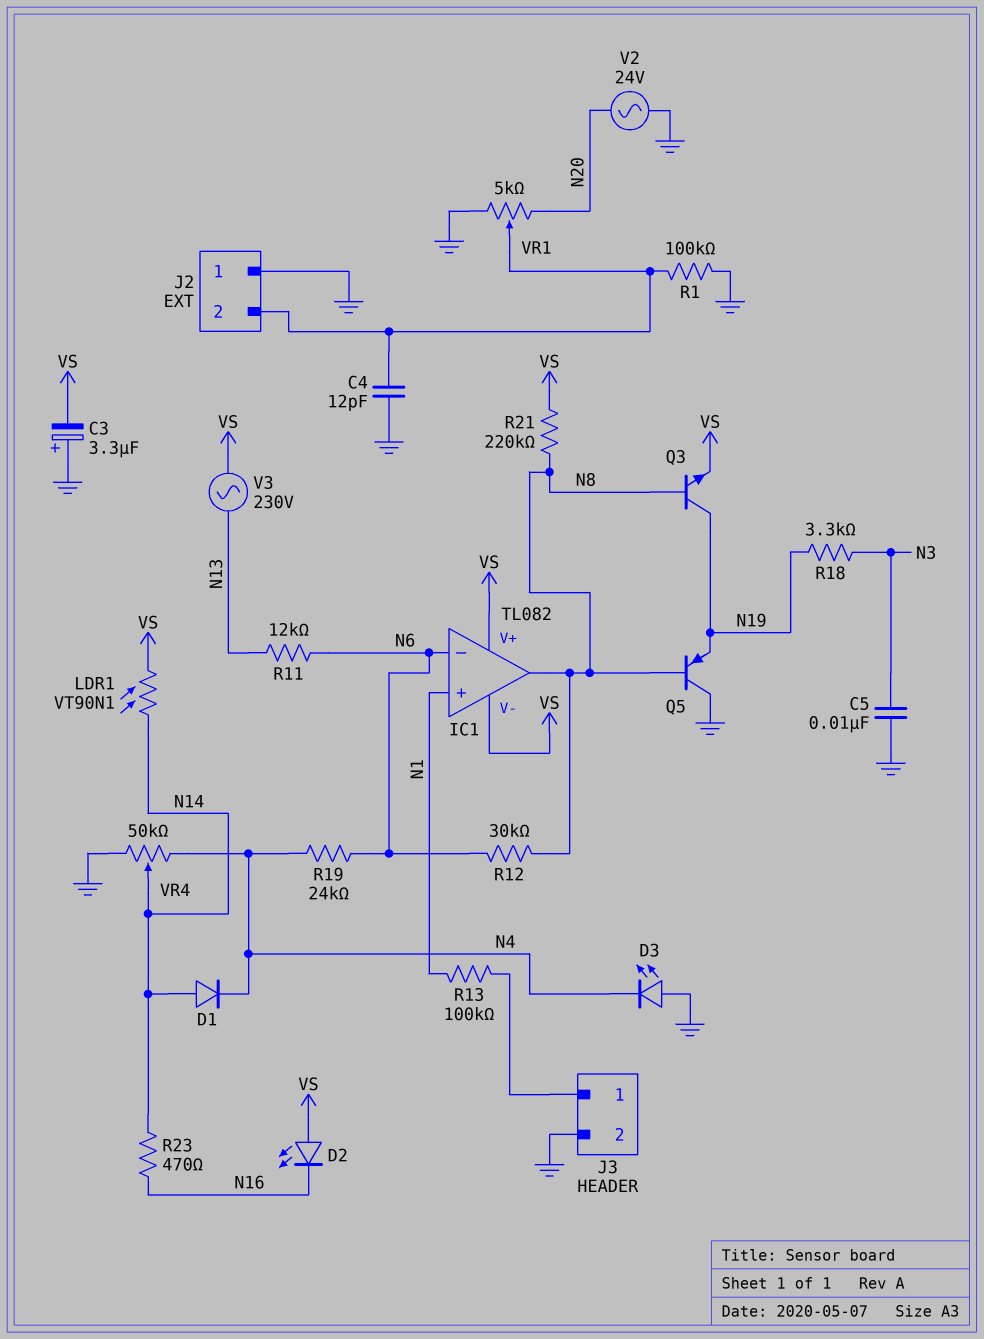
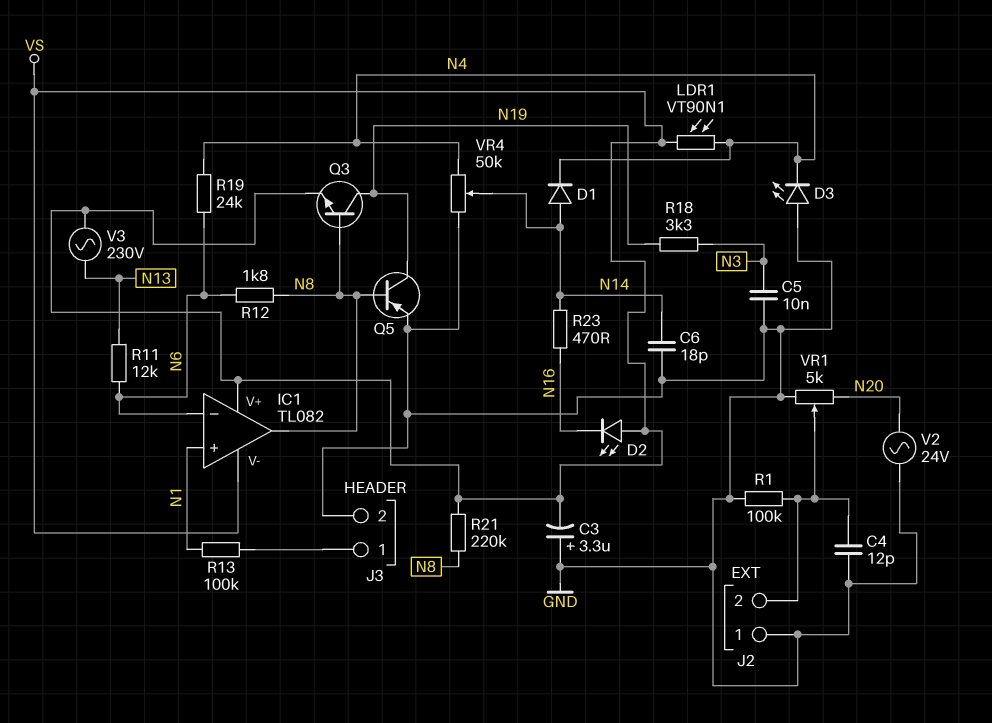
C6: none -> 18pF (GND, N14)
LDR1: VT90N1 (N14, VS) -> VT90N1 (N4, VS)
Q5: PNP (B N8, C GND, E N19) -> PNP (B N8, C N19, E GND)
R12: 30k (N6, N8) -> 1.8k (N6, N8)

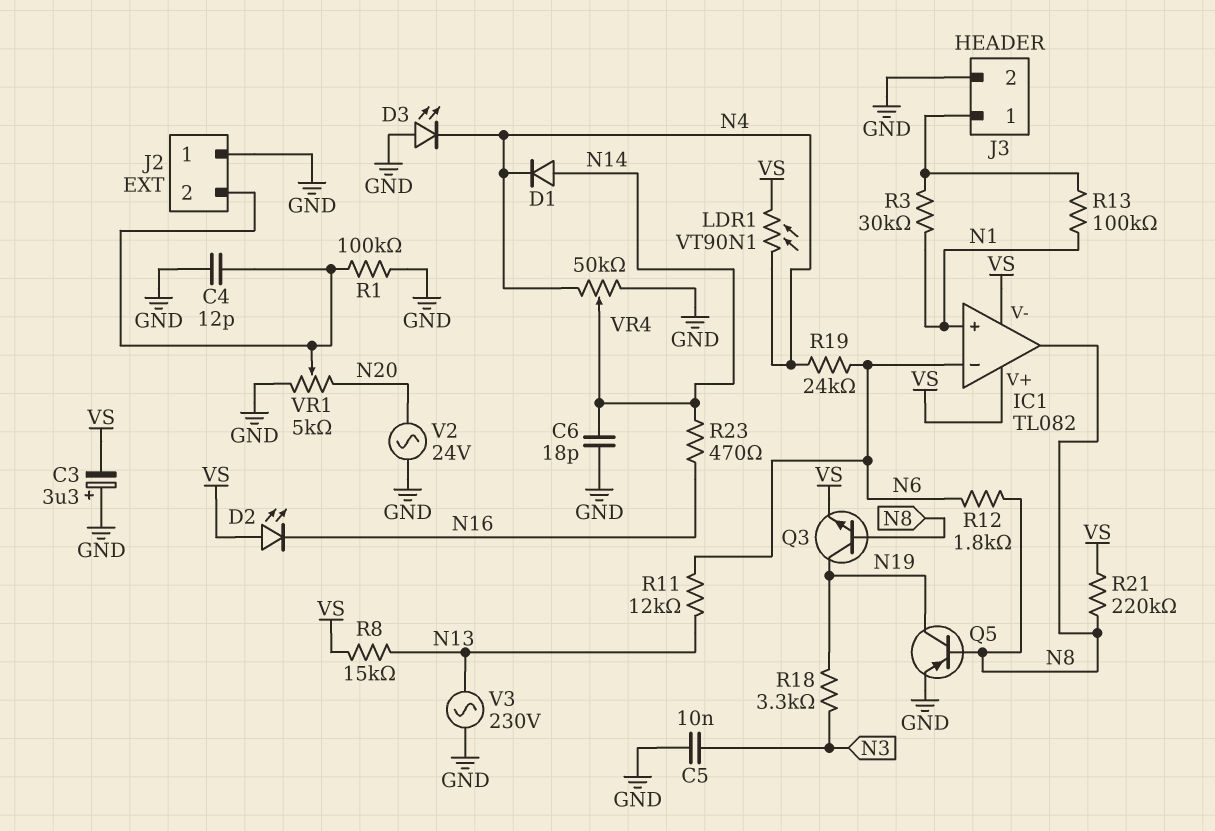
R3: none -> 30k (J3/1, N1)
R8: none -> 15k (N13, VS)
V3: AC 230V (N13, VS) -> AC 230V (GND, N13)

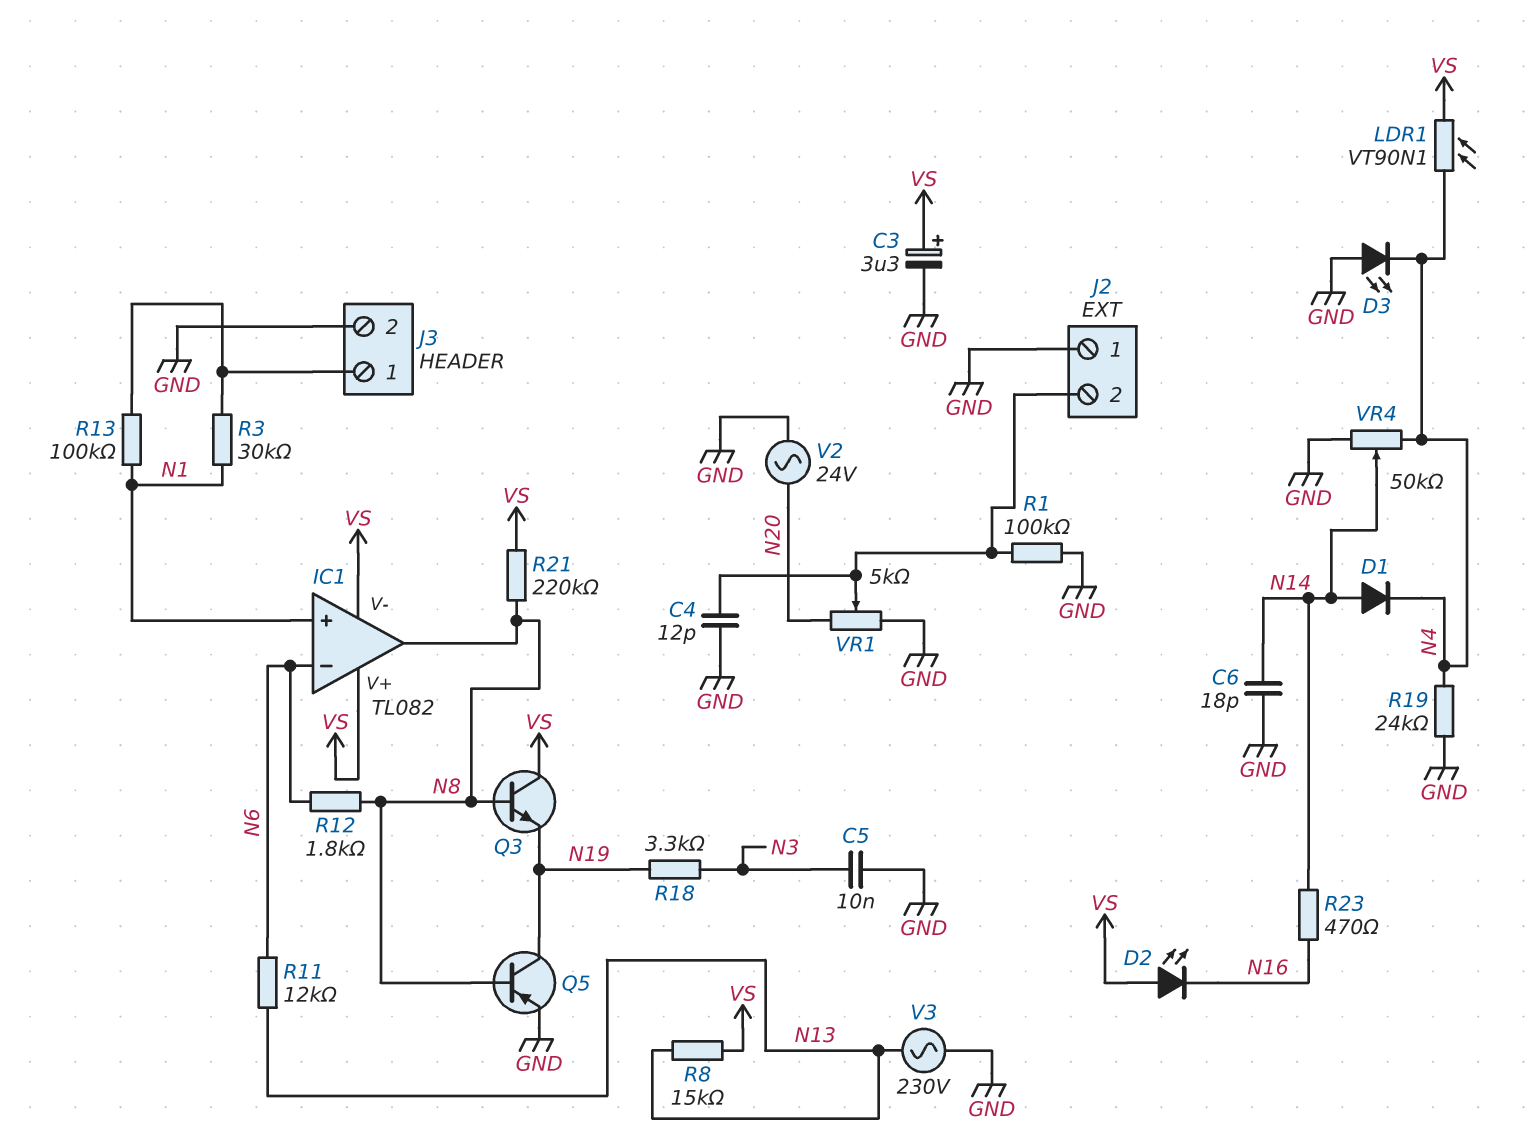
C3: 3.3uF (plus GND, minus VS) -> 3.3uF (plus VS, minus GND)
Q3: NPN (B N8, C N19, E VS) -> NPN (B N8, C VS, E N19)
R19: 24k (N4, N6) -> 24k (GND, N4)

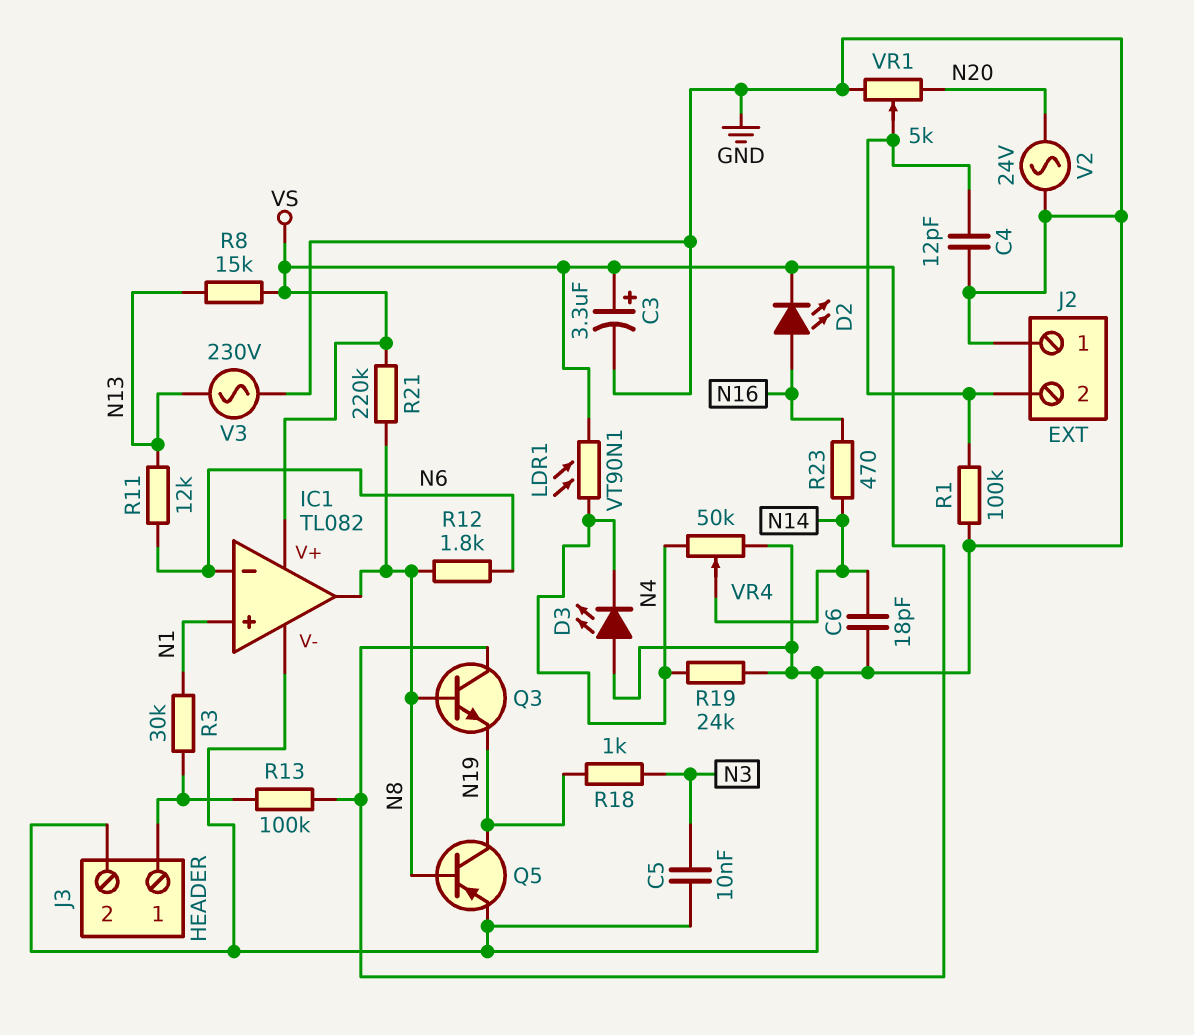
D1: diode (A N14, K N4) -> none
D2: LED (A VS, K N16) -> LED (A N16, K VS)
IC1 pin V-: VS -> GND
R13: 100k (J3/1, N1) -> 100k (J3/1, VS)
R18: 3.3k (N3, N19) -> 1k (N3, N19)

